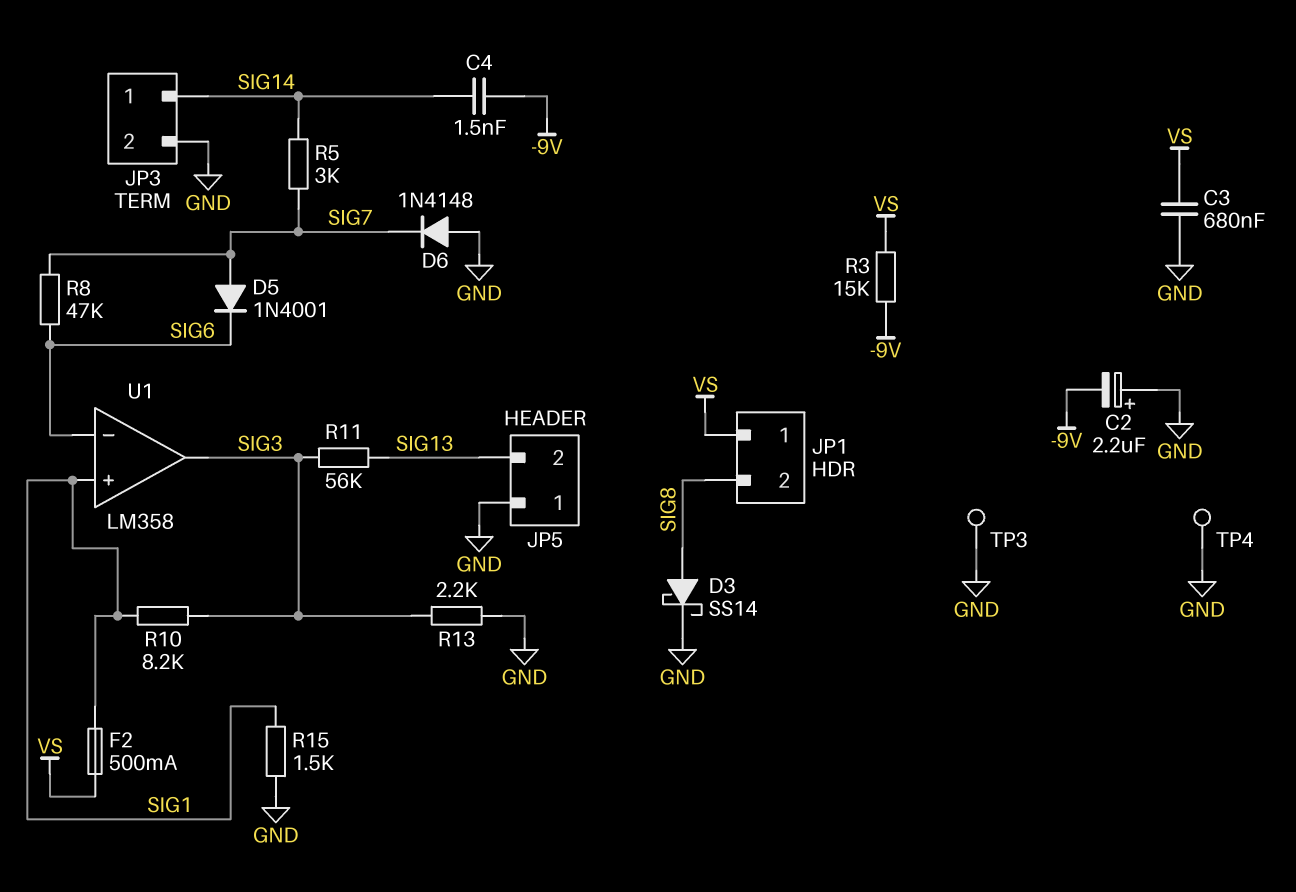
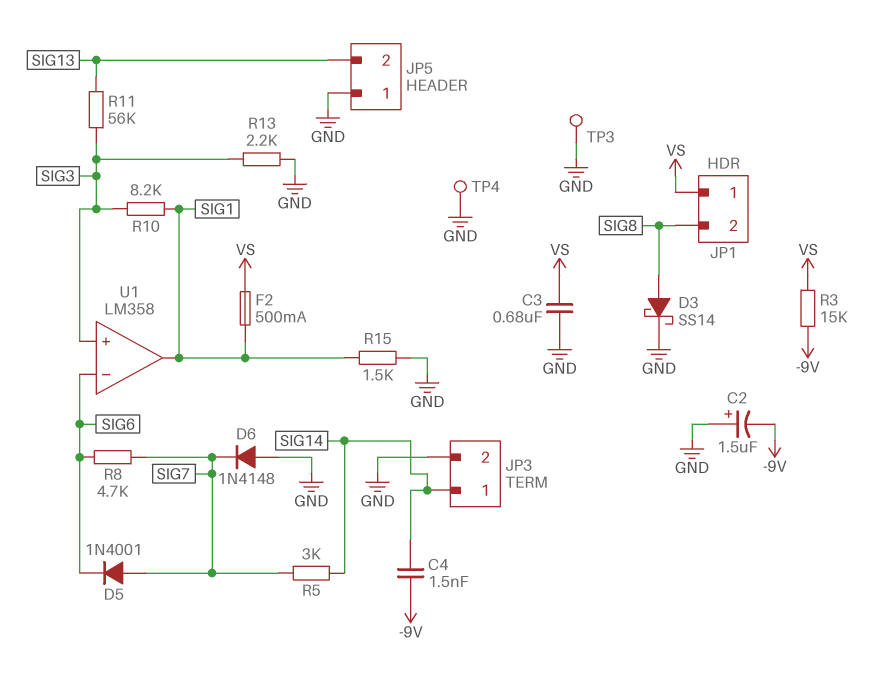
C2: 2.2uF (plus GND, minus -9V) -> 1.5uF (plus GND, minus -9V)
R8: 47k (SIG6, SIG7) -> 4.7k (SIG6, SIG7)
U1 pin in+: SIG1 -> SIG3
U1 pin out: SIG3 -> SIG1

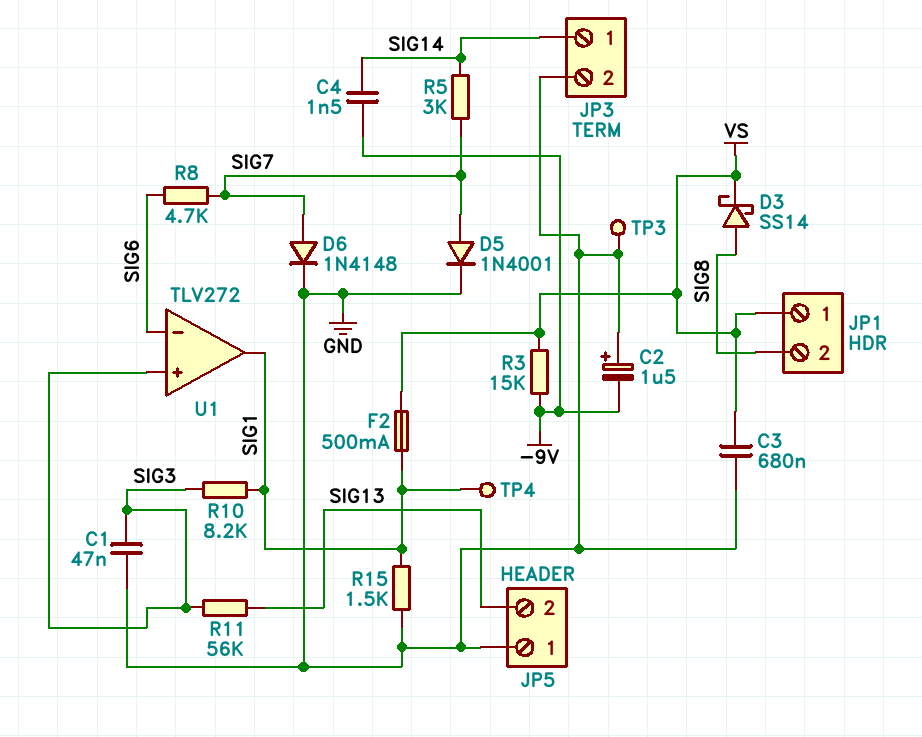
C1: none -> 47nF (GND, SIG3)
D3: schottky SS14 (A SIG8, K GND) -> schottky SS14 (A SIG8, K VS)
D5: diode 1N4001 (A SIG7, K SIG6) -> diode 1N4001 (A SIG7, K GND)
D6: diode 1N4148 (A GND, K SIG7) -> diode 1N4148 (A SIG7, K GND)
R13: 2.2k (GND, SIG3) -> none
TP4: test point (GND) -> test point (SIG1)
U1: LM358 -> TLV272

